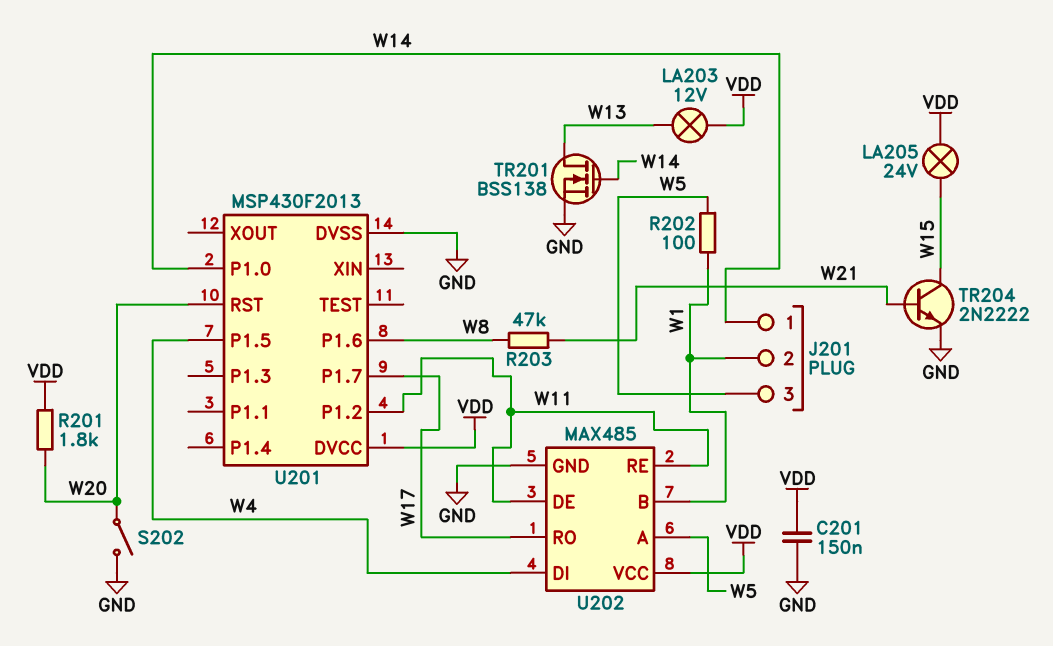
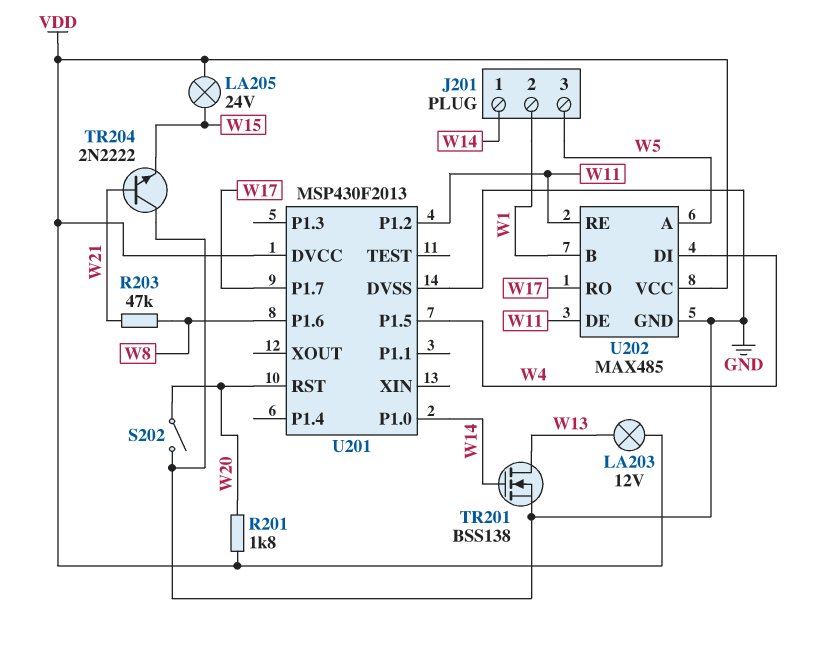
C201: 150nF (GND, VDD) -> none
R202: 100 (W1, W5) -> none
TR204: NPN 2N2222 (B W21, C W15, E GND) -> NPN 2N2222 (B W21, C GND, E W15)

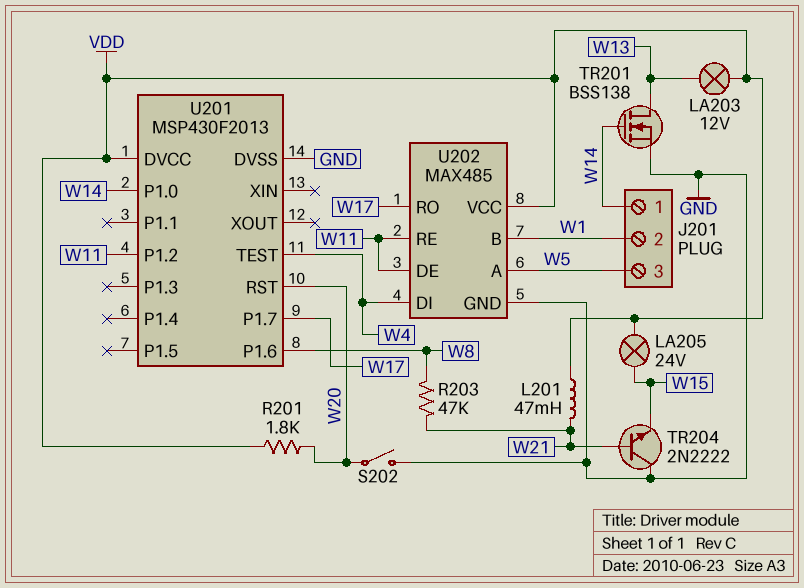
L201: none -> 47mH (VDD, W21)
U201 pin P1.5: W4 -> none
U201 pin TEST: none -> W4

